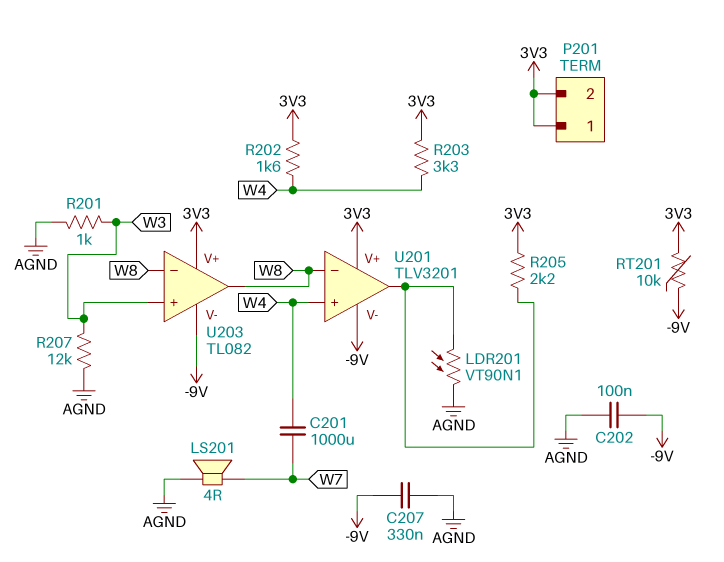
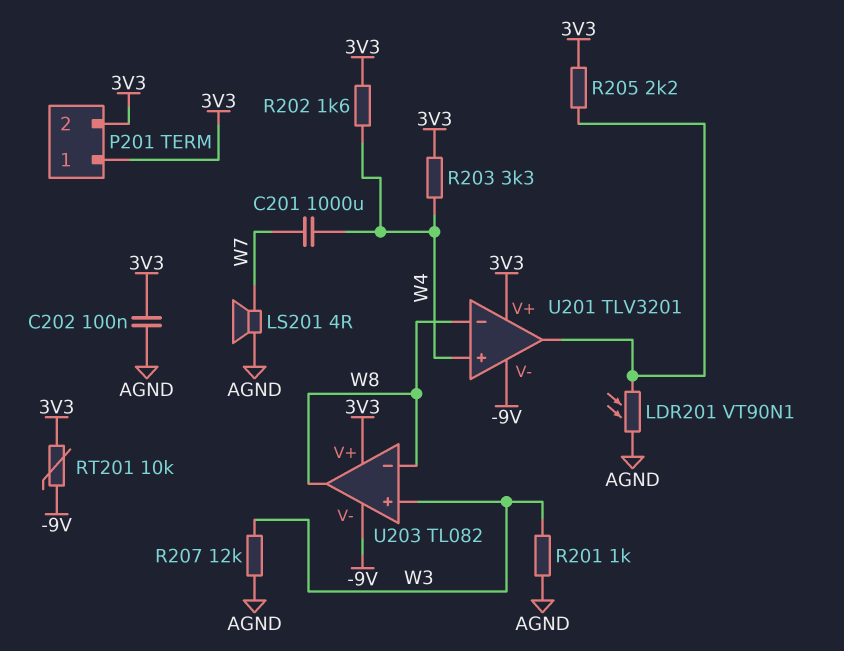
C202: 100nF (-9V, AGND) -> 100nF (3V3, AGND)
C207: 330nF (-9V, AGND) -> none

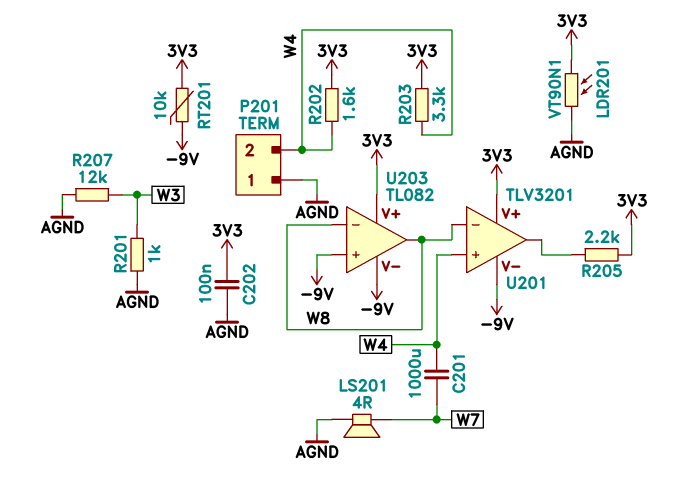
LDR201: VT90N1 (AGND, U201/out) -> VT90N1 (3V3, AGND)
P201 pin 1: 3V3 -> AGND
P201 pin 2: 3V3 -> W4
U203 pin in+: W3 -> -9V

